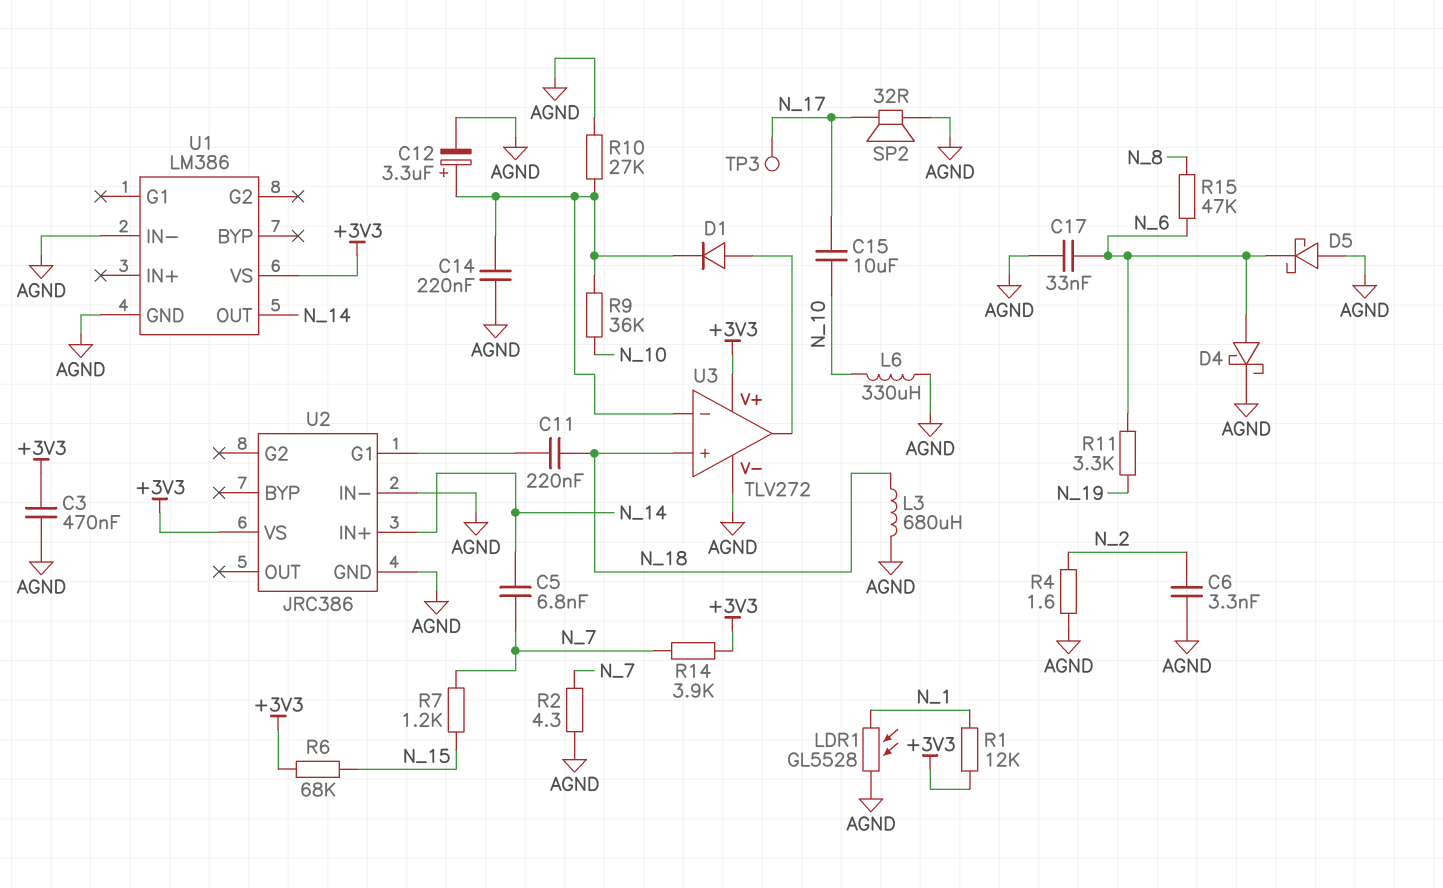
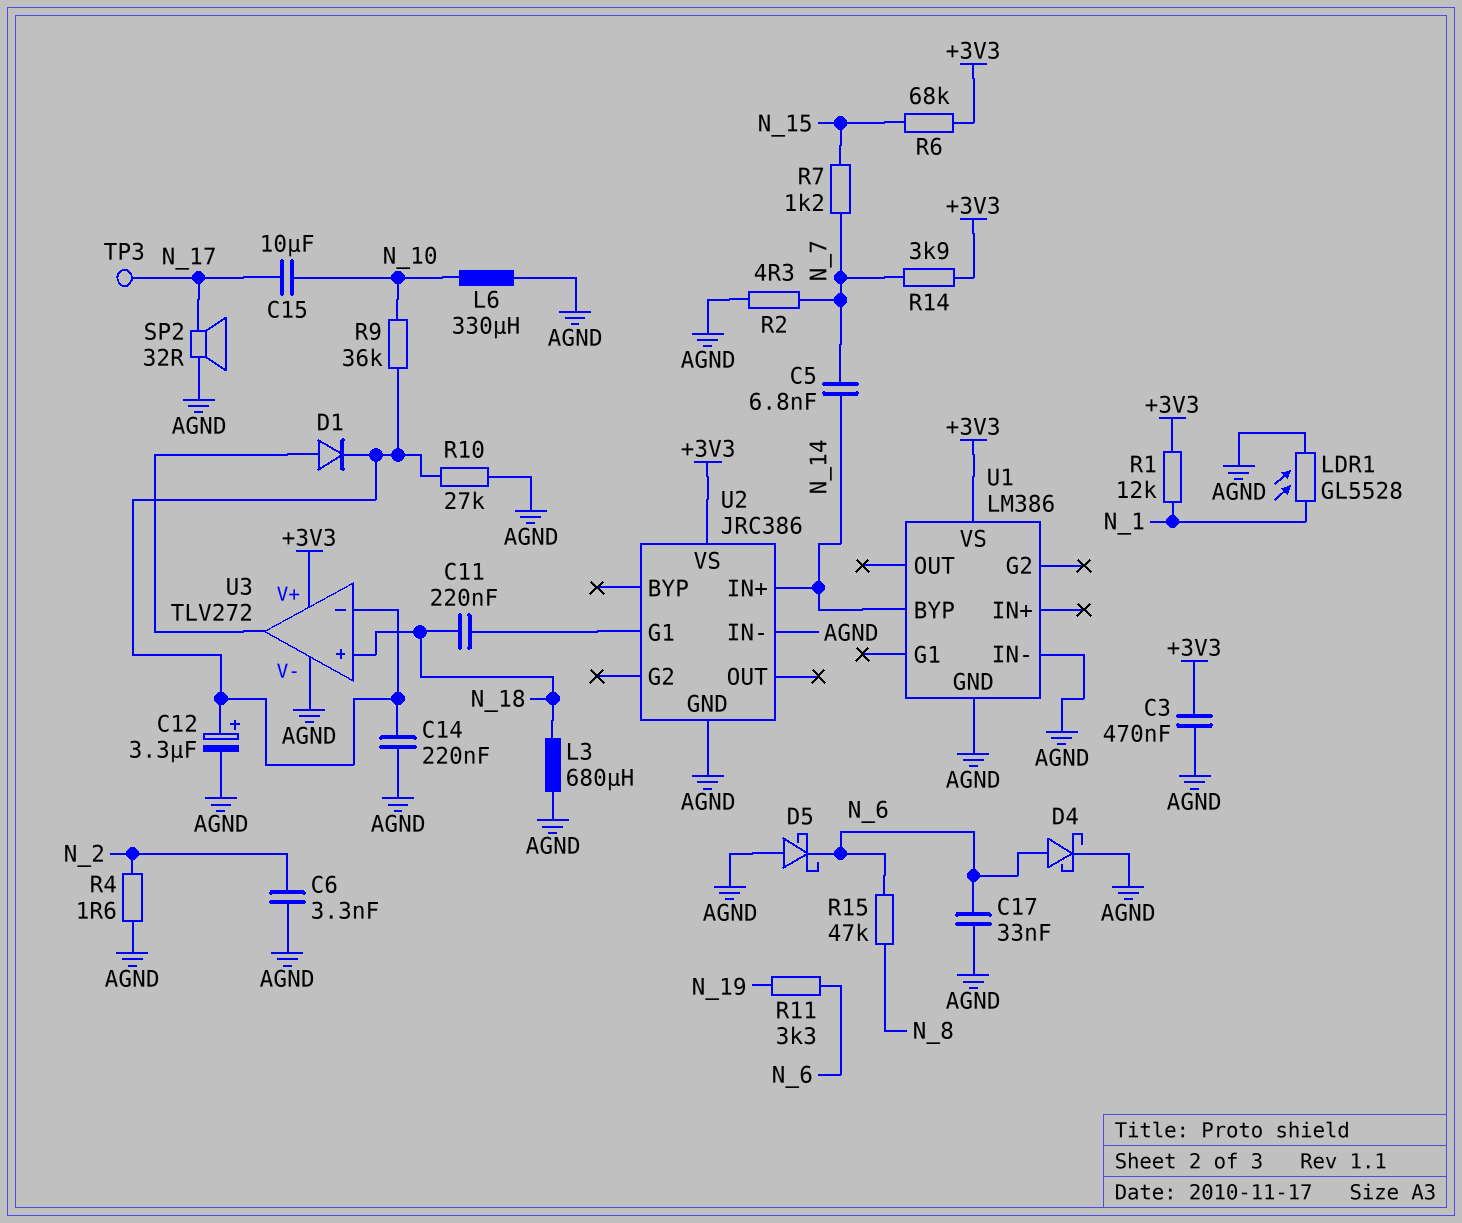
U1 pin BYP: none -> N_14
U1 pin OUT: N_14 -> none

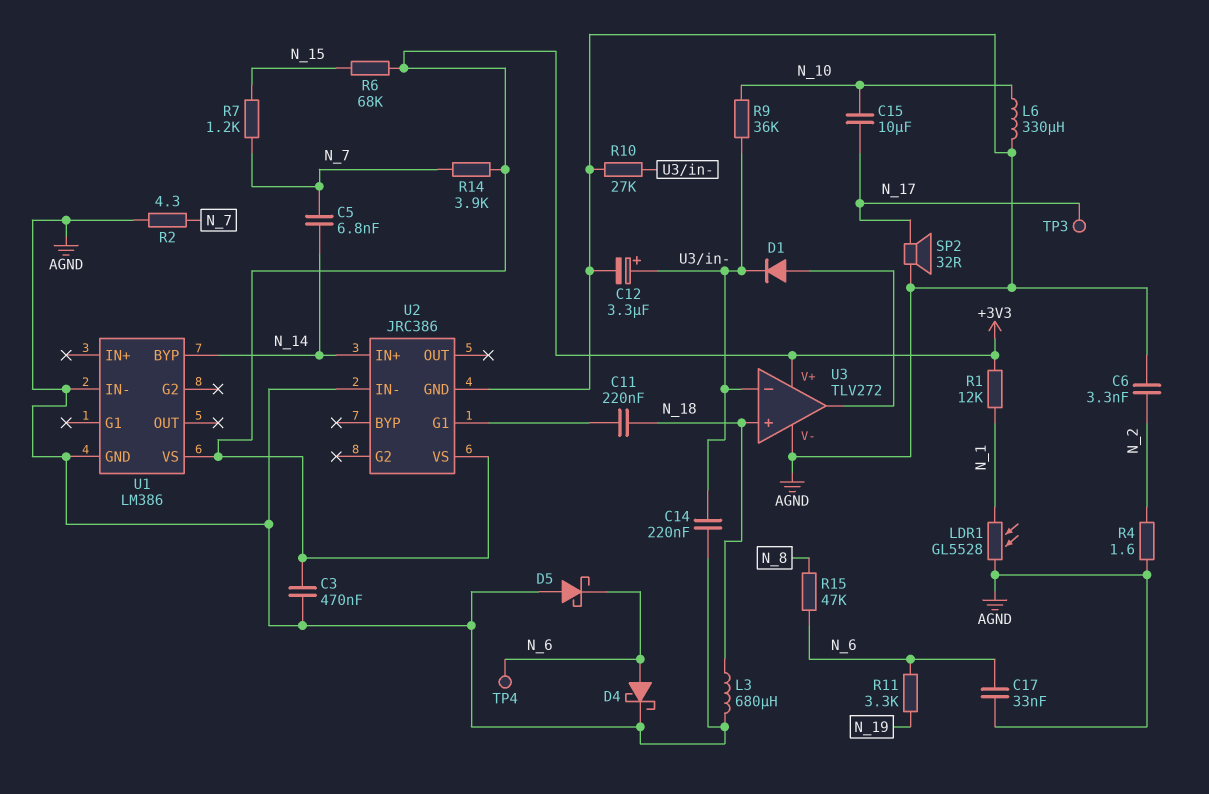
TP4: none -> test point (N_6)

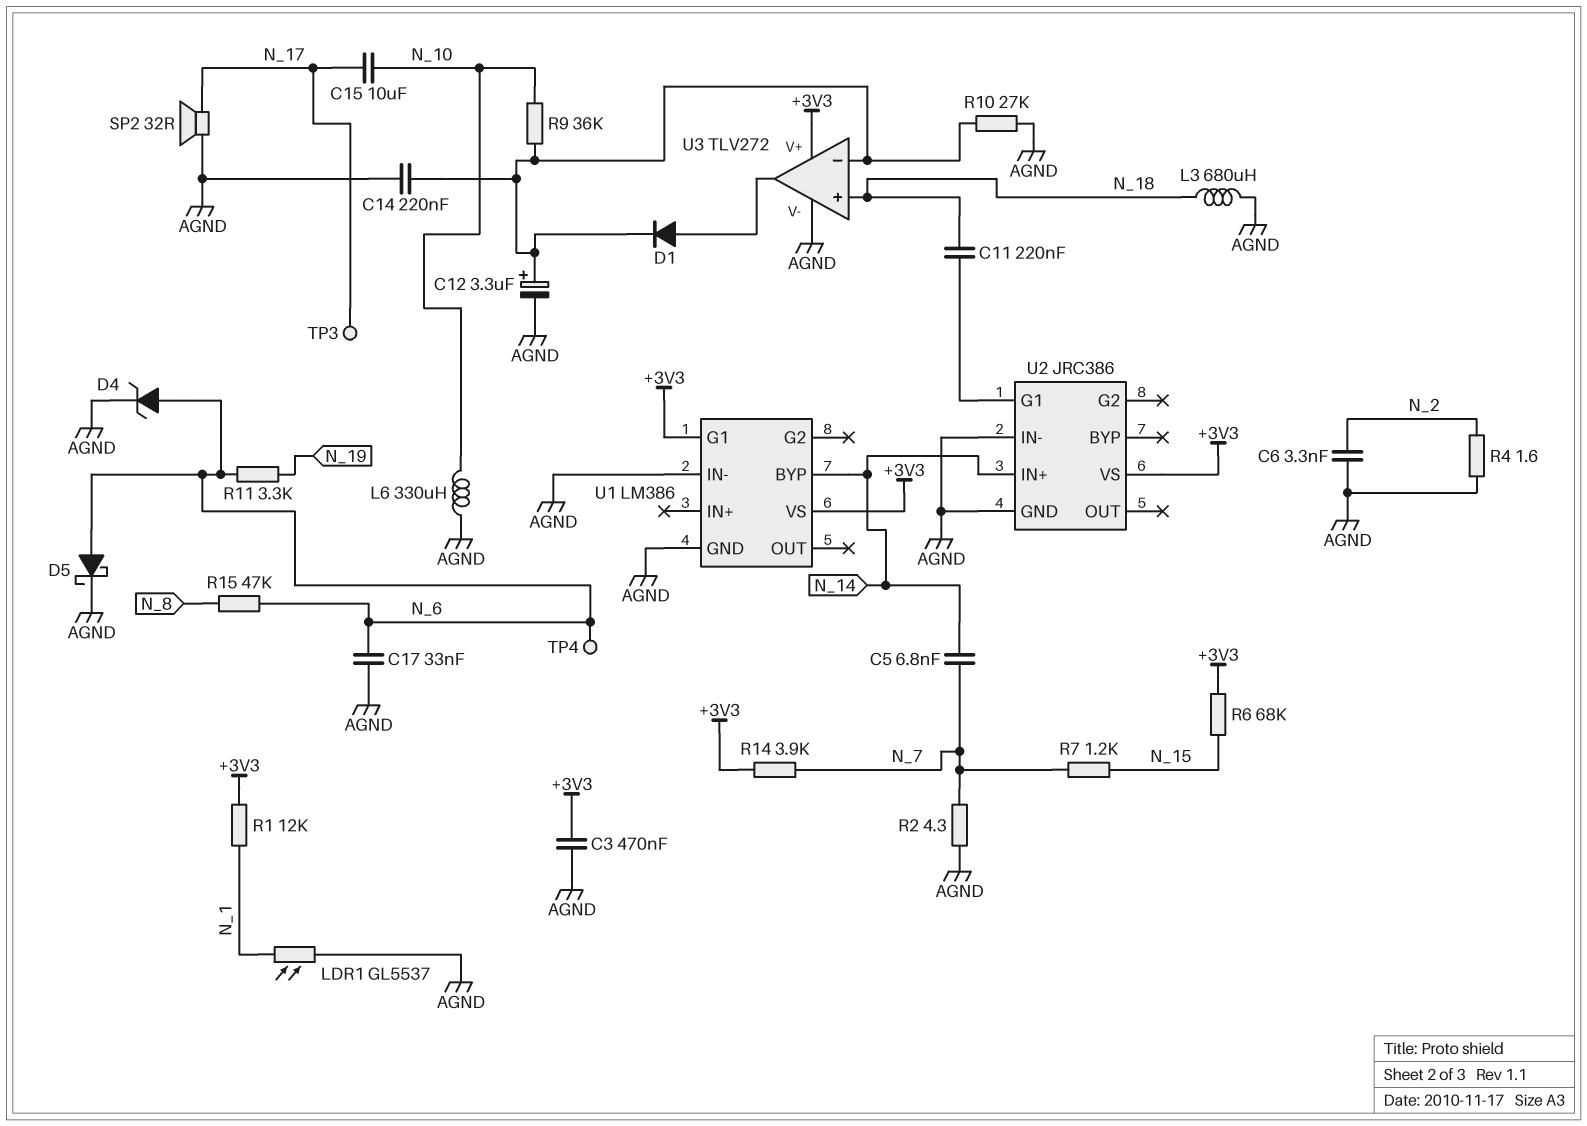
D4: schottky (A N_6, K AGND) -> zener (A N_6, K AGND)
D5: schottky (A AGND, K N_6) -> schottky (A N_6, K AGND)
LDR1: GL5528 (AGND, N_1) -> GL5537 (AGND, N_1)
U1 pin G1: none -> +3V3

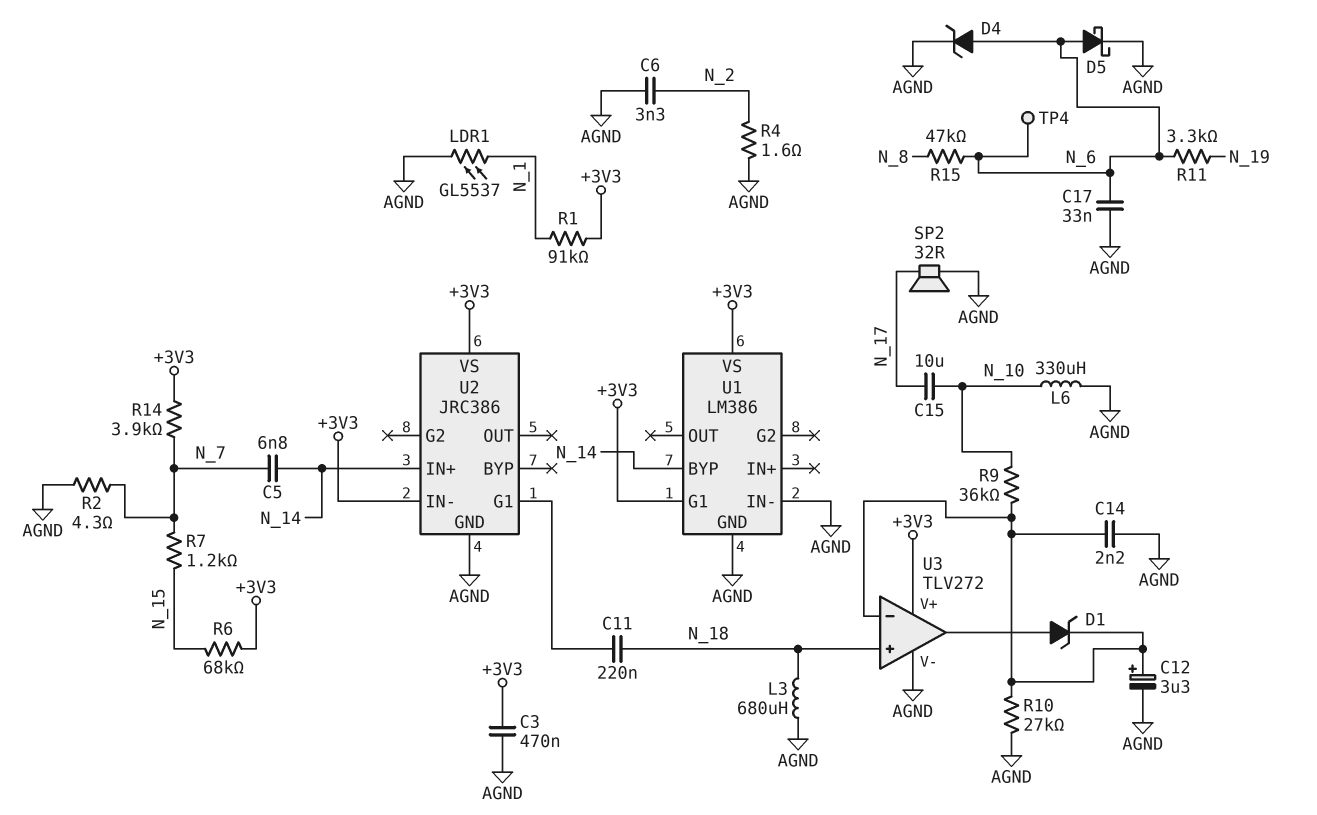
C14: 220nF (AGND, U3/in-) -> 2.2nF (AGND, U3/in-)
D1: diode (A U3/out, K U3/in-) -> zener (A U3/out, K U3/in-)
R1: 12k (+3V3, N_1) -> 91k (+3V3, N_1)
TP3: test point (N_17) -> none
U2 pin IN-: AGND -> +3V3

